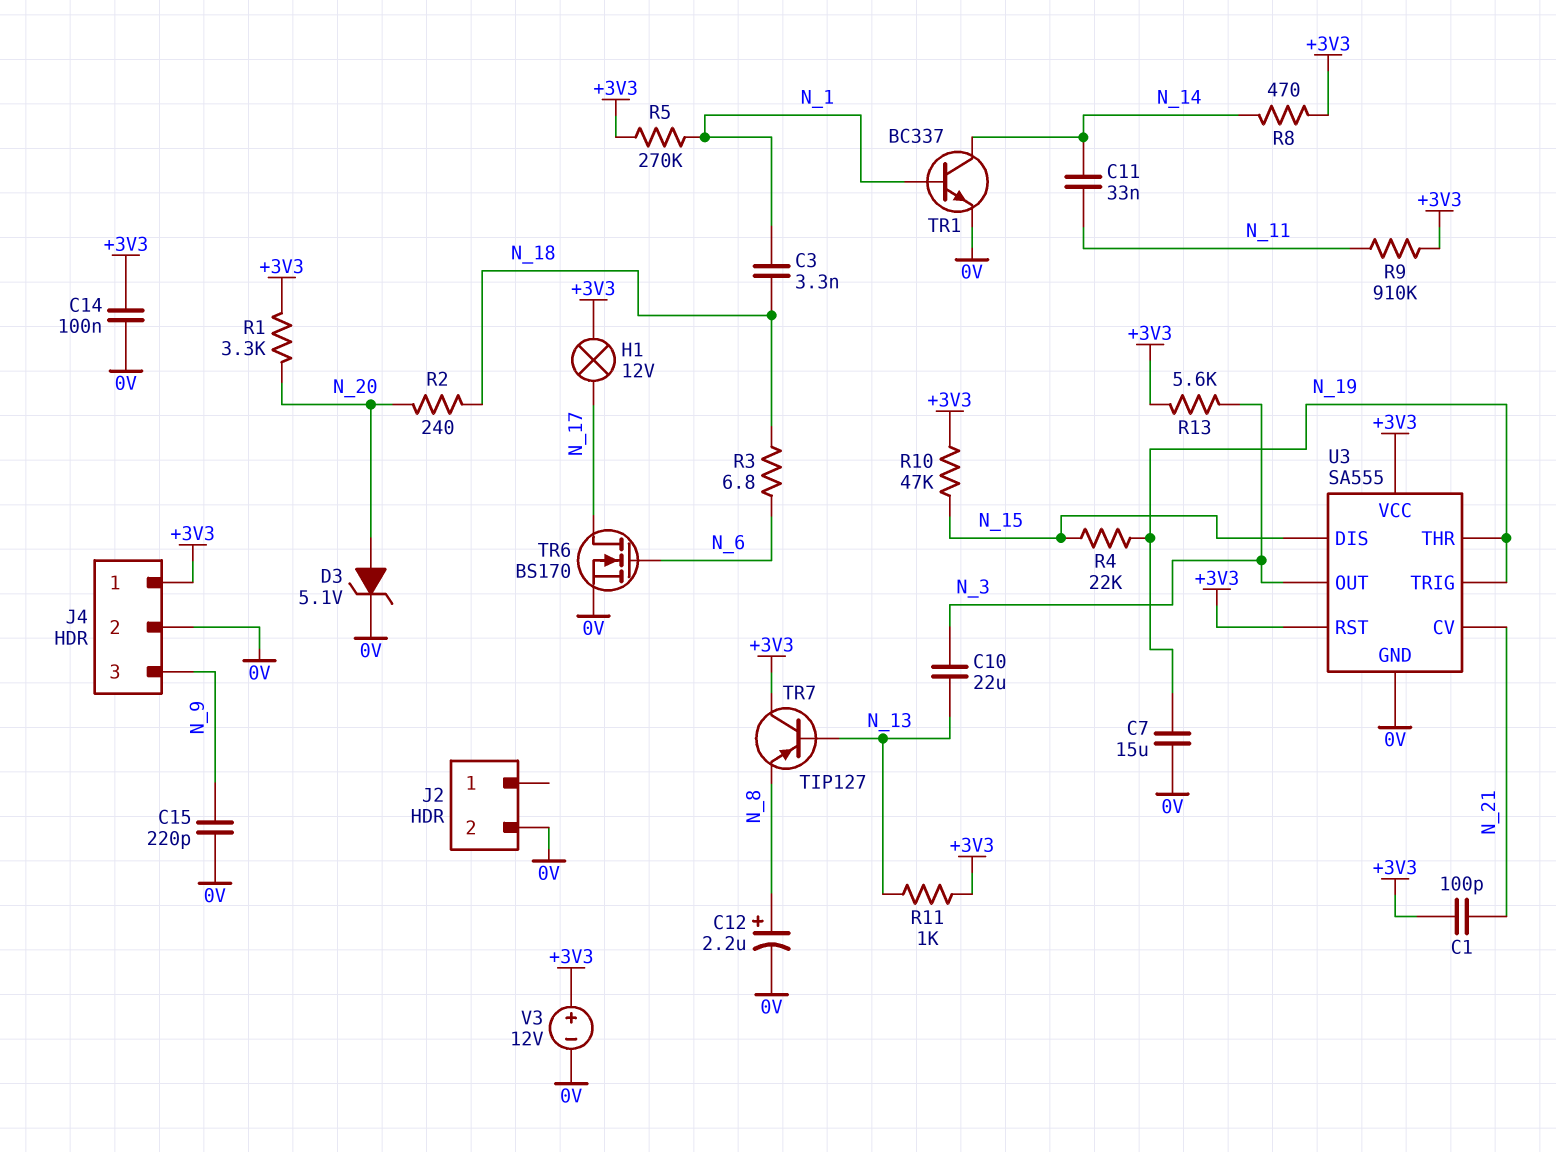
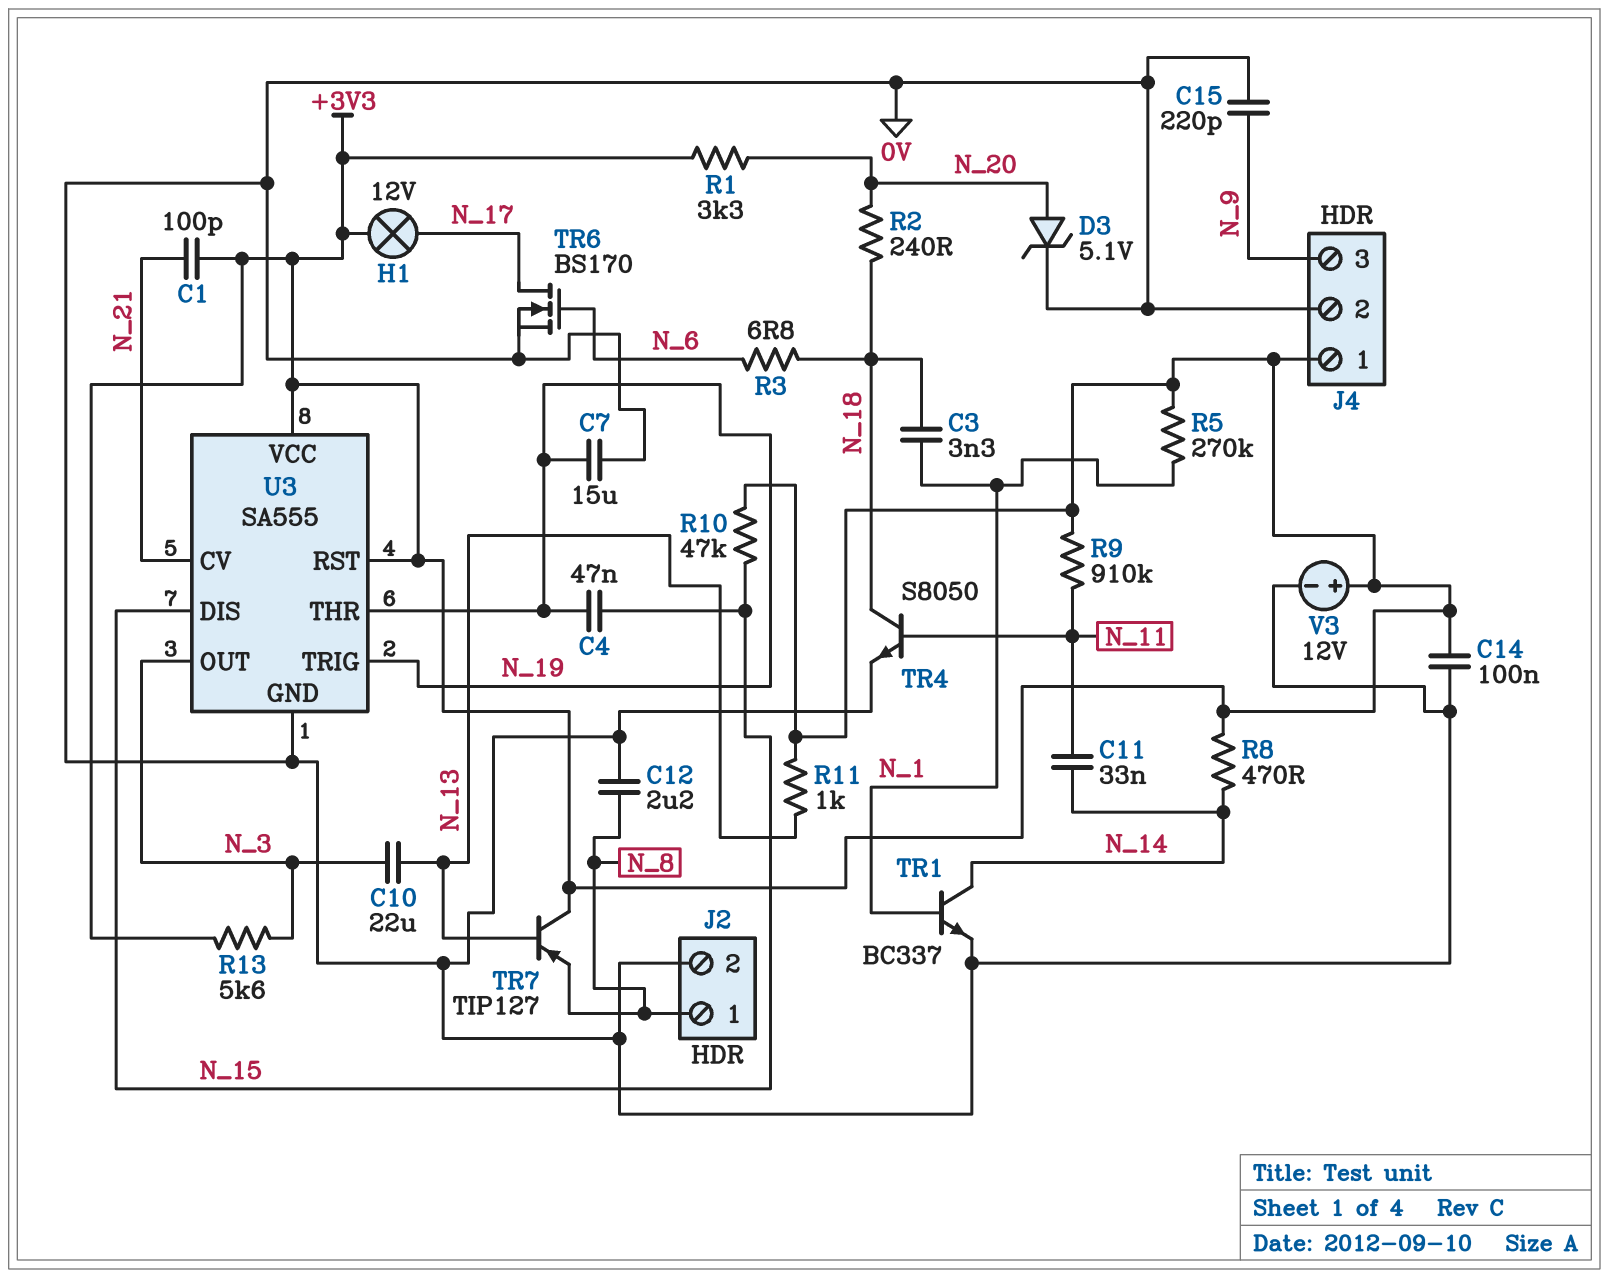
C4: none -> 47nF (N_15, N_19)
C12: 2.2uF (plus N_8, minus 0V) -> 2.2uF (0V, N_8)
J2 pin 1: none -> N_8
R4: 22k (N_15, N_19) -> none
TR4: none -> NPN S8050 (B N_11, C N_18, E 0V)

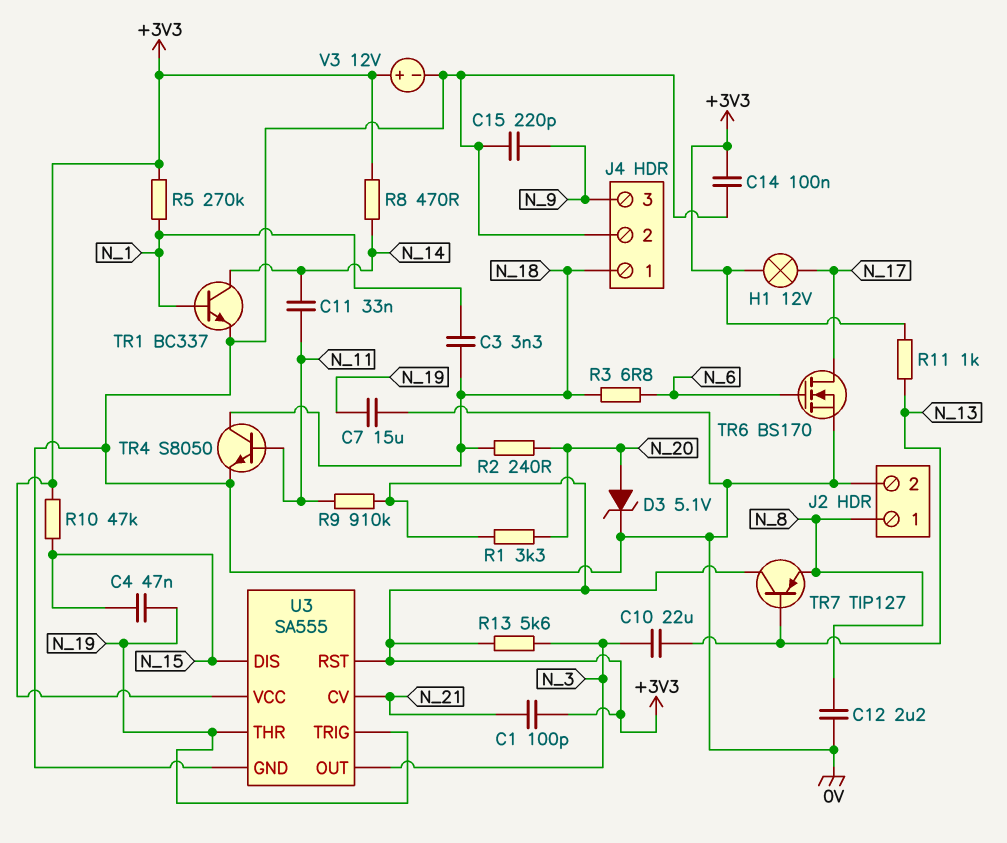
J4 pin 1: +3V3 -> N_18

